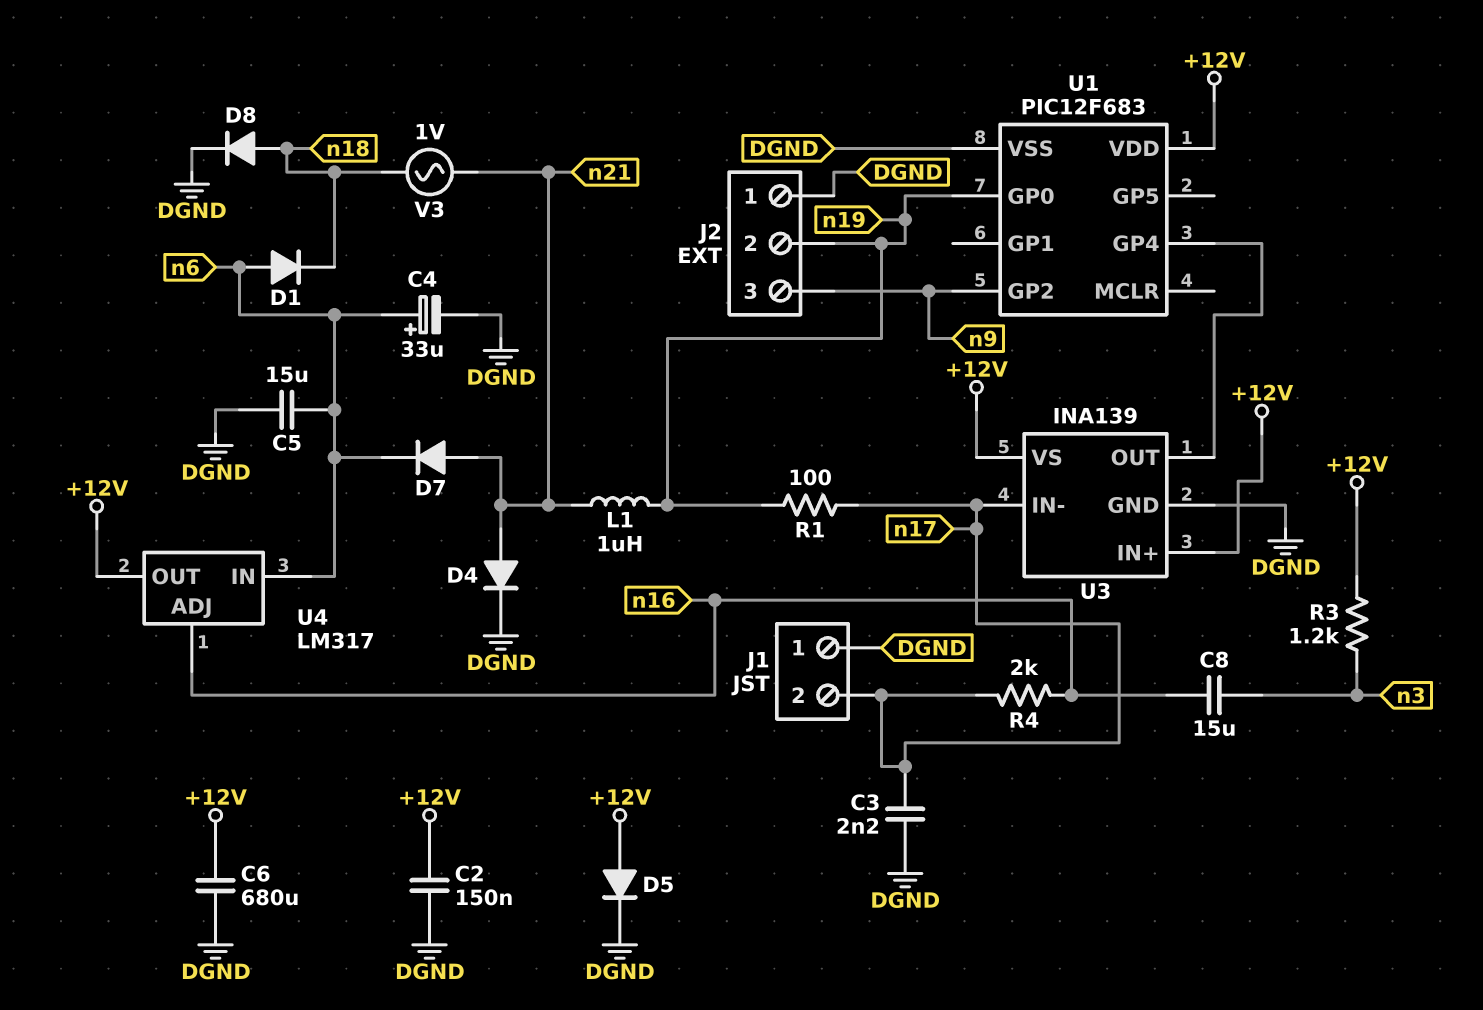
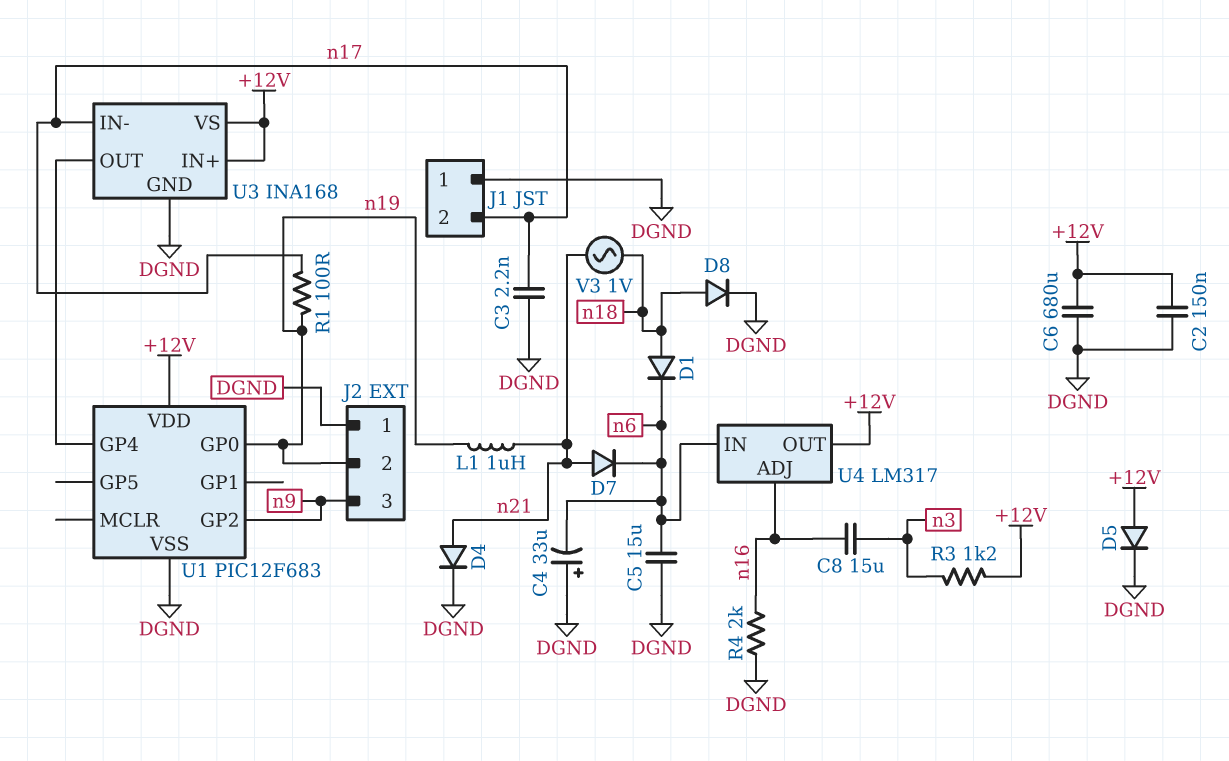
C4: 33uF (plus n6, minus DGND) -> 33uF (plus DGND, minus n6)
D1: diode (A n6, K n18) -> diode (A n18, K n6)
R4: 2k (n16, n17) -> 2k (DGND, n16)
U3: INA139 -> INA168

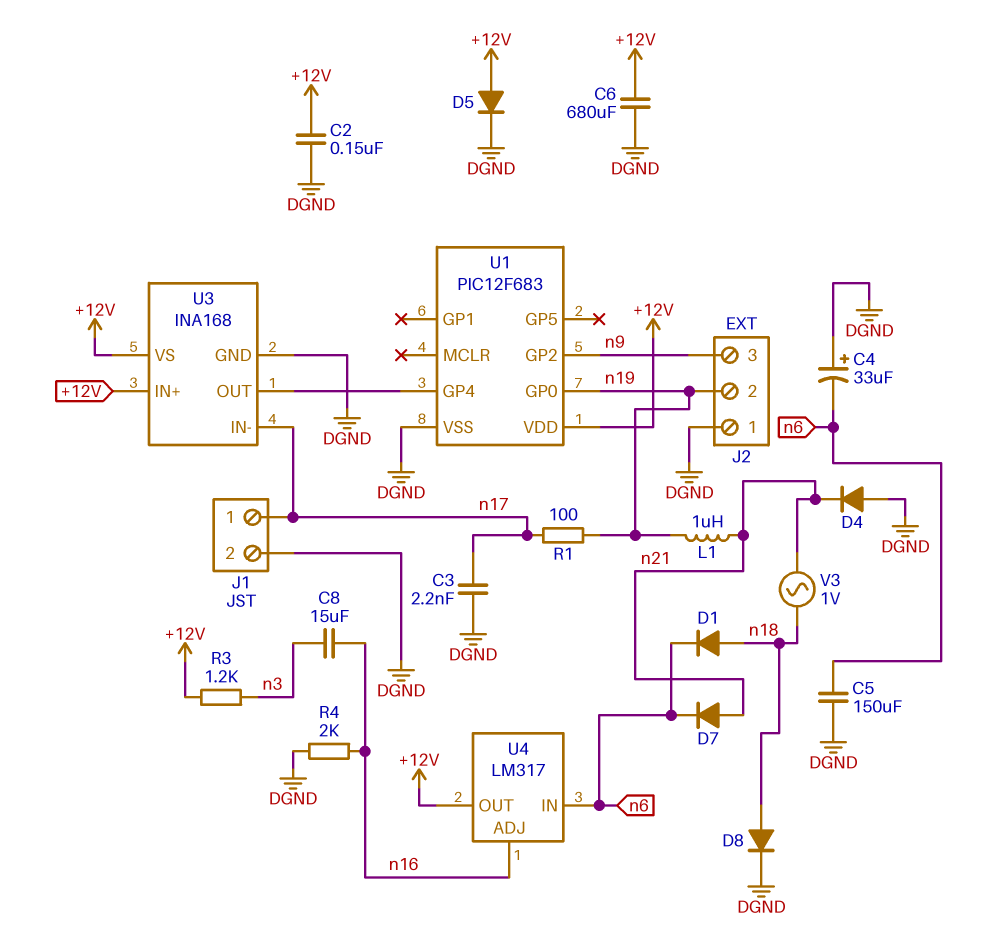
C5: 15uF (DGND, n6) -> 150uF (DGND, n6)
D4: diode (A n21, K DGND) -> diode (A DGND, K n21)
J1 pin 1: DGND -> n17
J1 pin 2: n17 -> DGND

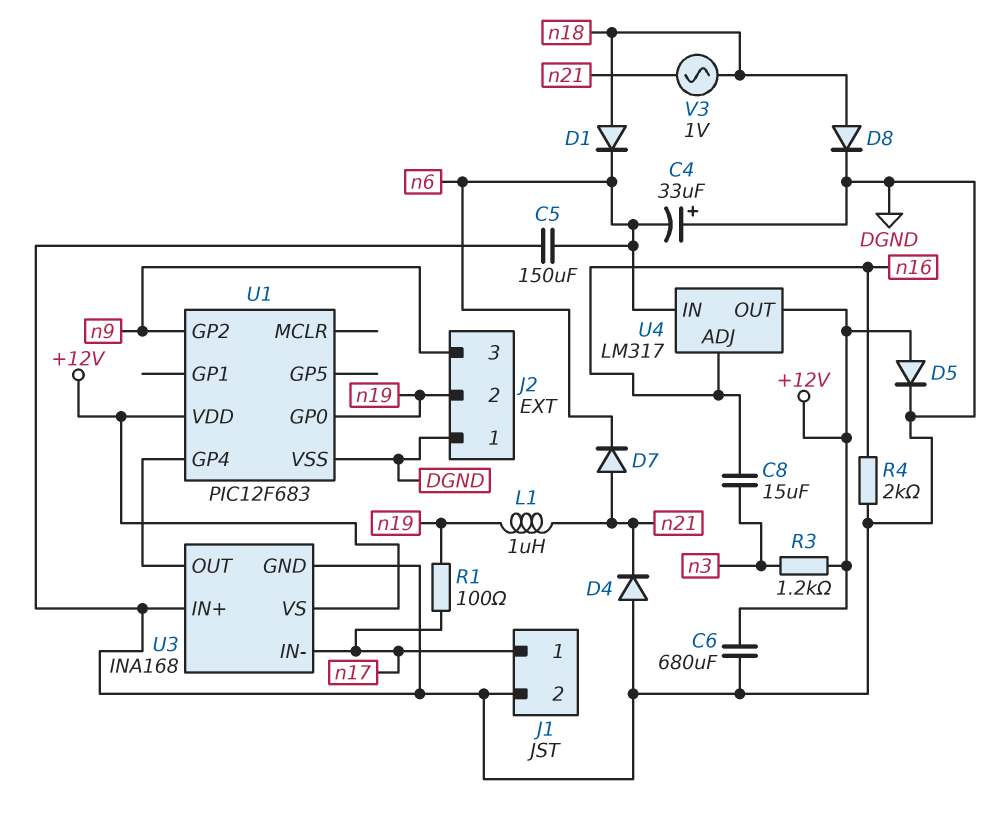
C2: 150nF (+12V, DGND) -> none
C3: 2.2nF (DGND, n17) -> none
U3 pin IN+: +12V -> DGND

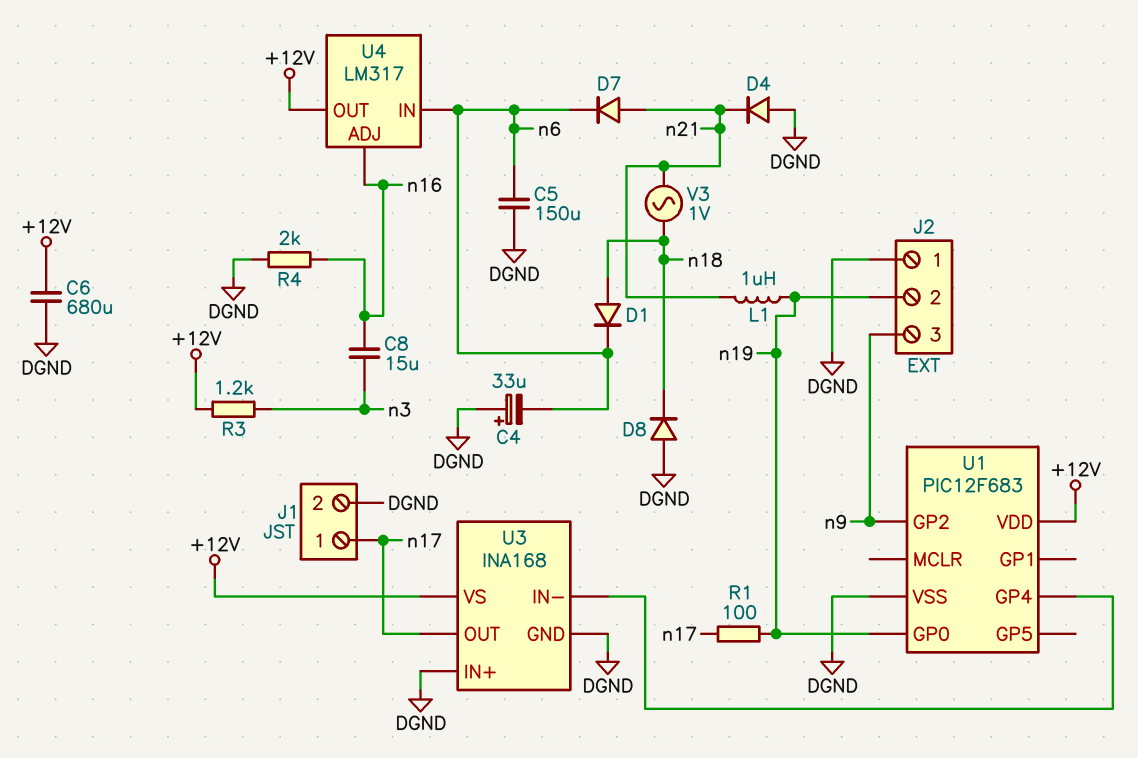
D5: diode (A +12V, K DGND) -> none
D8: diode (A n18, K DGND) -> diode (A DGND, K n18)
U3 pin IN-: n17 -> U1/GP4
U3 pin OUT: U1/GP4 -> n17

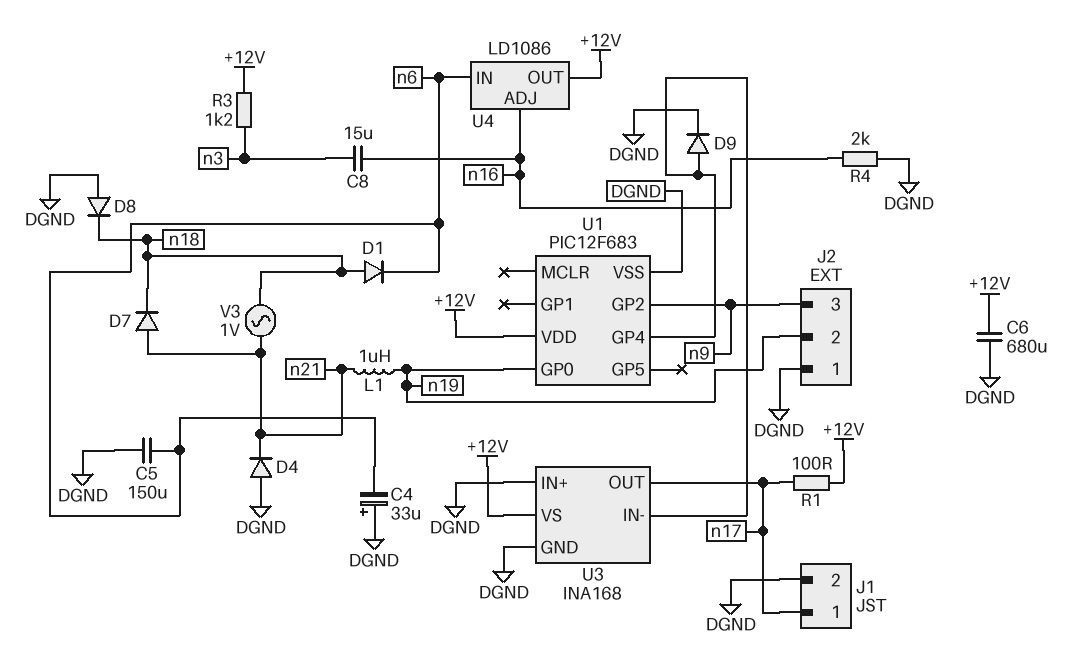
D7: diode (A n21, K n6) -> diode (A n21, K n18)
D9: none -> diode (A U1/GP4, K DGND)
R1: 100 (n17, n19) -> 100 (+12V, n17)
U4: LM317 -> LD1086

